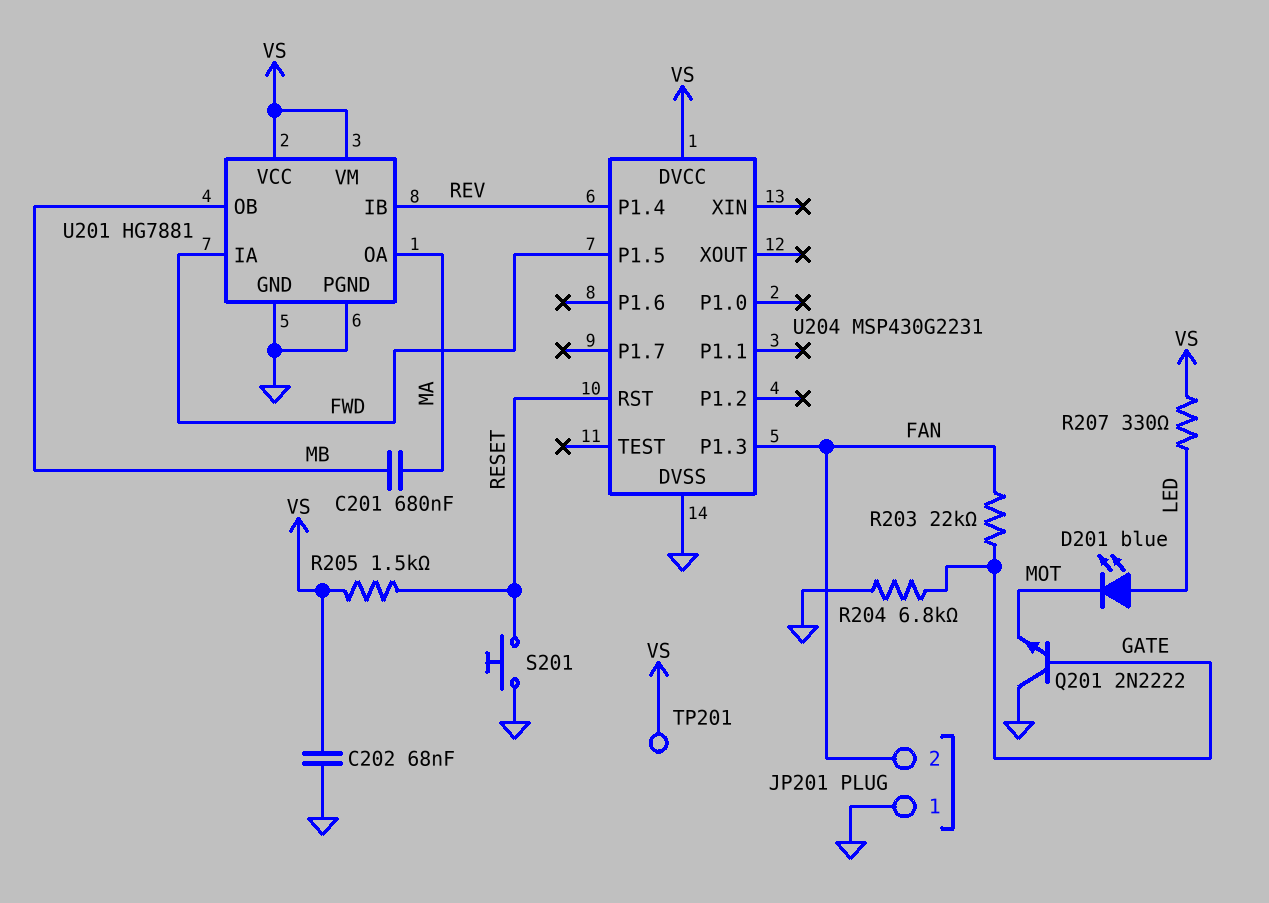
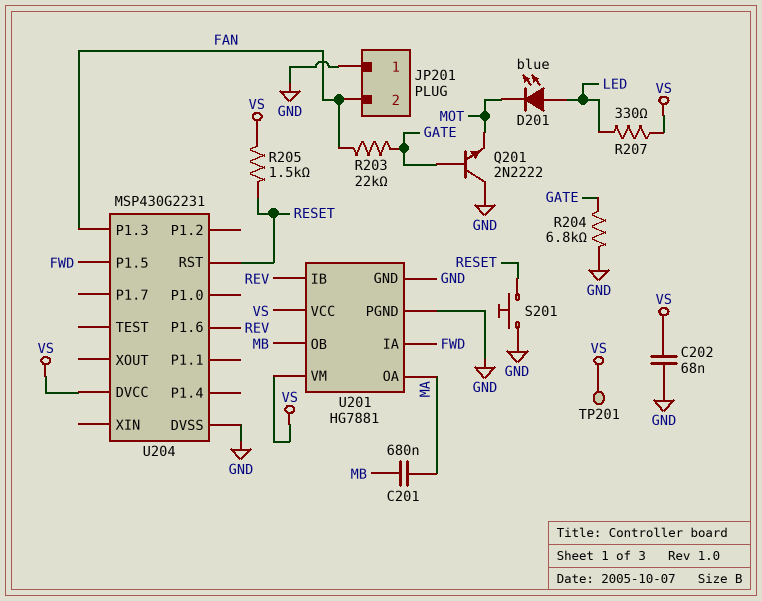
U204 pin P1.4: REV -> none
U204 pin P1.6: none -> REV

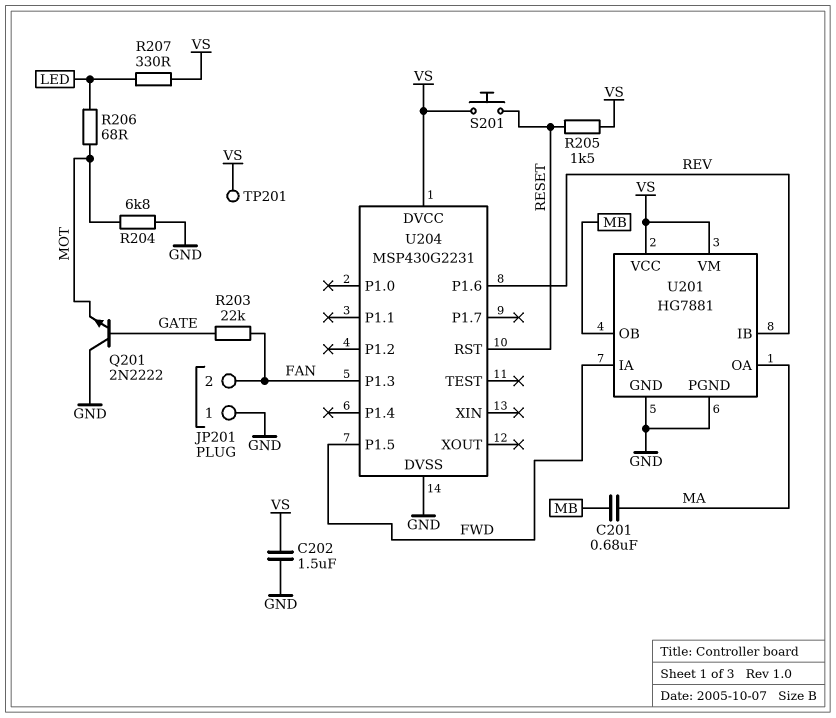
C202: 68nF (GND, VS) -> 1.5uF (GND, VS)
D201: LED blue (A LED, K MOT) -> none
R204: 6.8k (GATE, GND) -> 6.8k (GND, MOT)
R206: none -> 68 (LED, MOT)
S201: button (GND, RESET) -> button (RESET, VS)

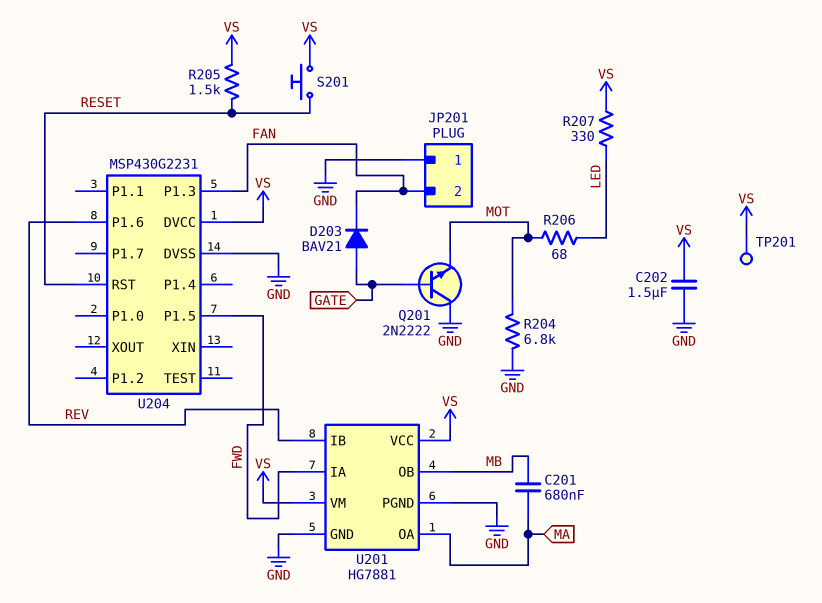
D203: none -> diode BAV21 (A GATE, K FAN)
R203: 22k (FAN, GATE) -> none

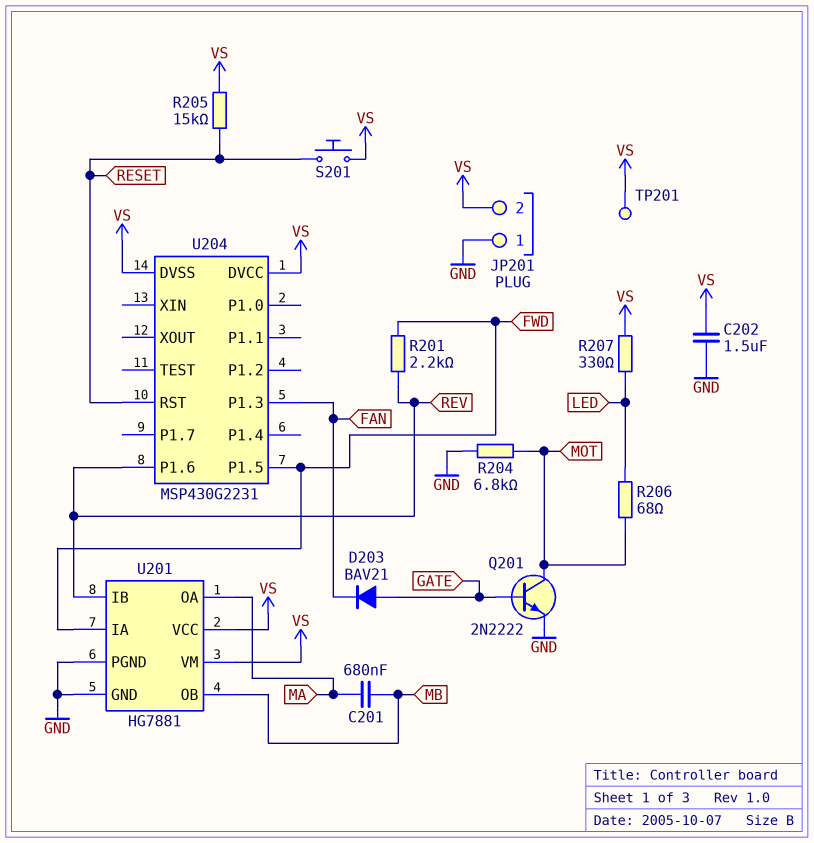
JP201 pin 2: FAN -> VS
Q201: NPN 2N2222 (B GATE, C GND, E MOT) -> NPN 2N2222 (B GATE, C MOT, E GND)
R201: none -> 2.2k (FWD, REV)
R205: 1.5k (RESET, VS) -> 15k (RESET, VS)
U204 pin DVSS: GND -> VS

